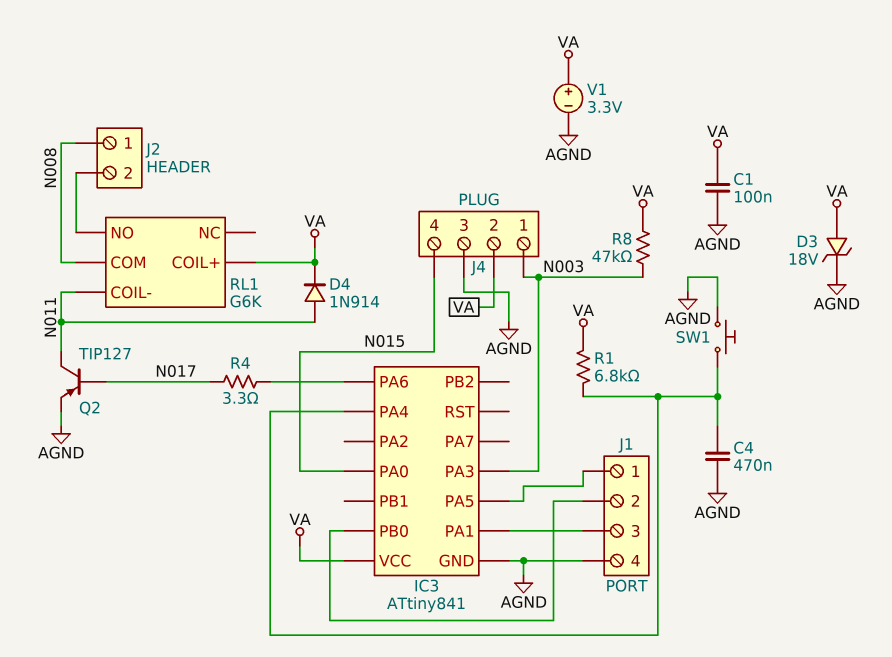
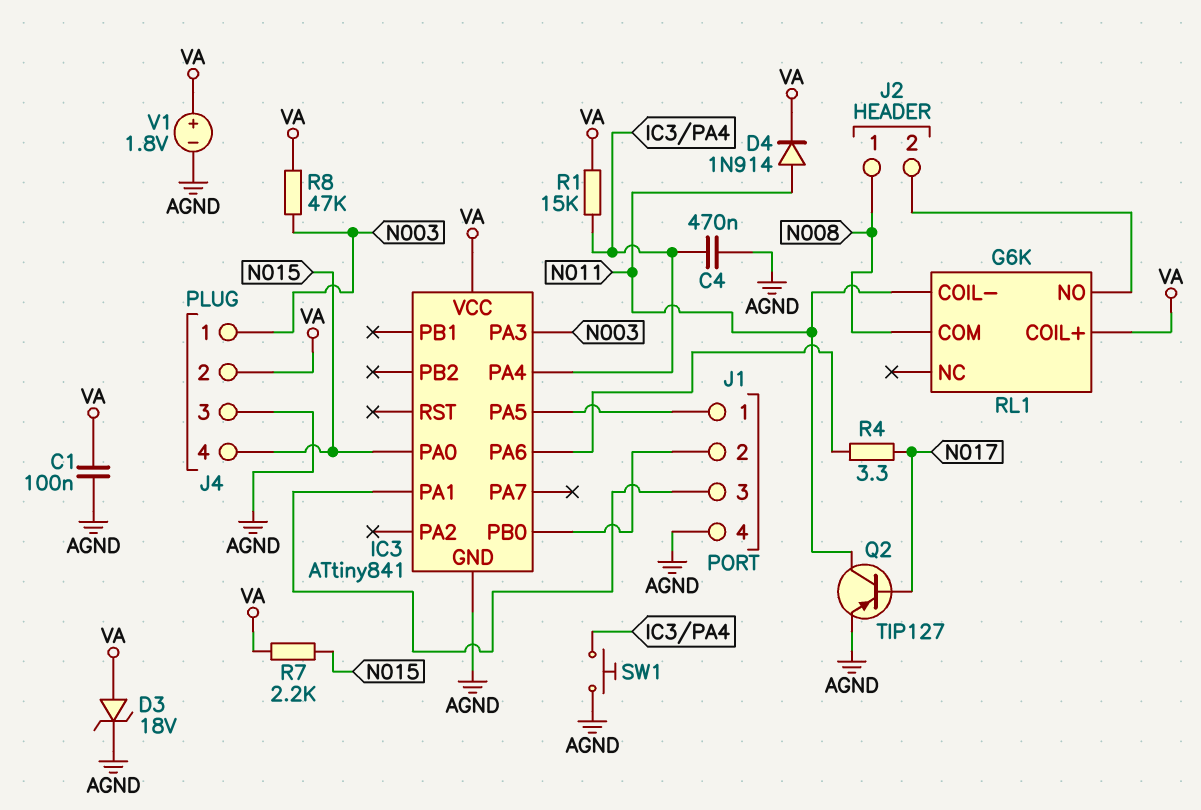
R1: 6.8k (IC3/PA4, VA) -> 15k (IC3/PA4, VA)
R7: none -> 2.2k (N015, VA)
V1: 3.3V (plus VA, minus AGND) -> 1.8V (plus VA, minus AGND)

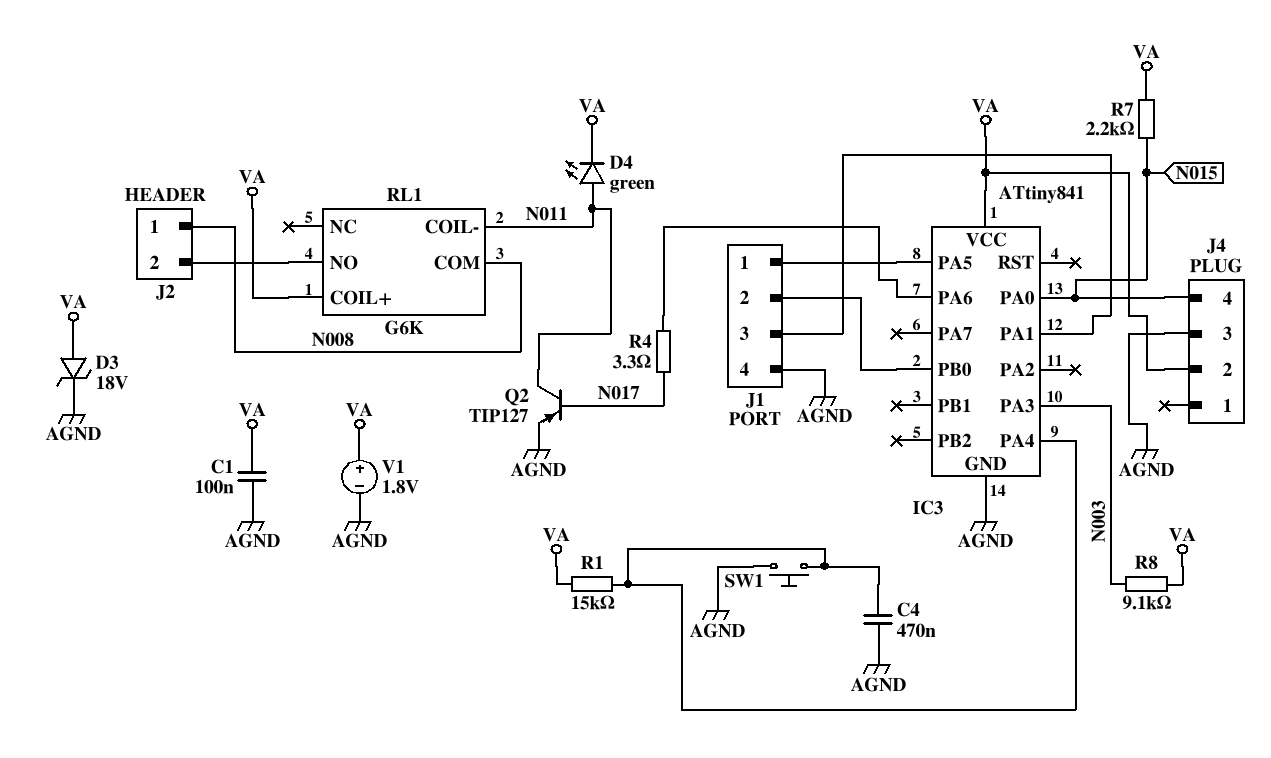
D4: diode 1N914 (A N011, K VA) -> LED green (A N011, K VA)
J4 pin 1: N003 -> none
R8: 47k (N003, VA) -> 9.1k (N003, VA)

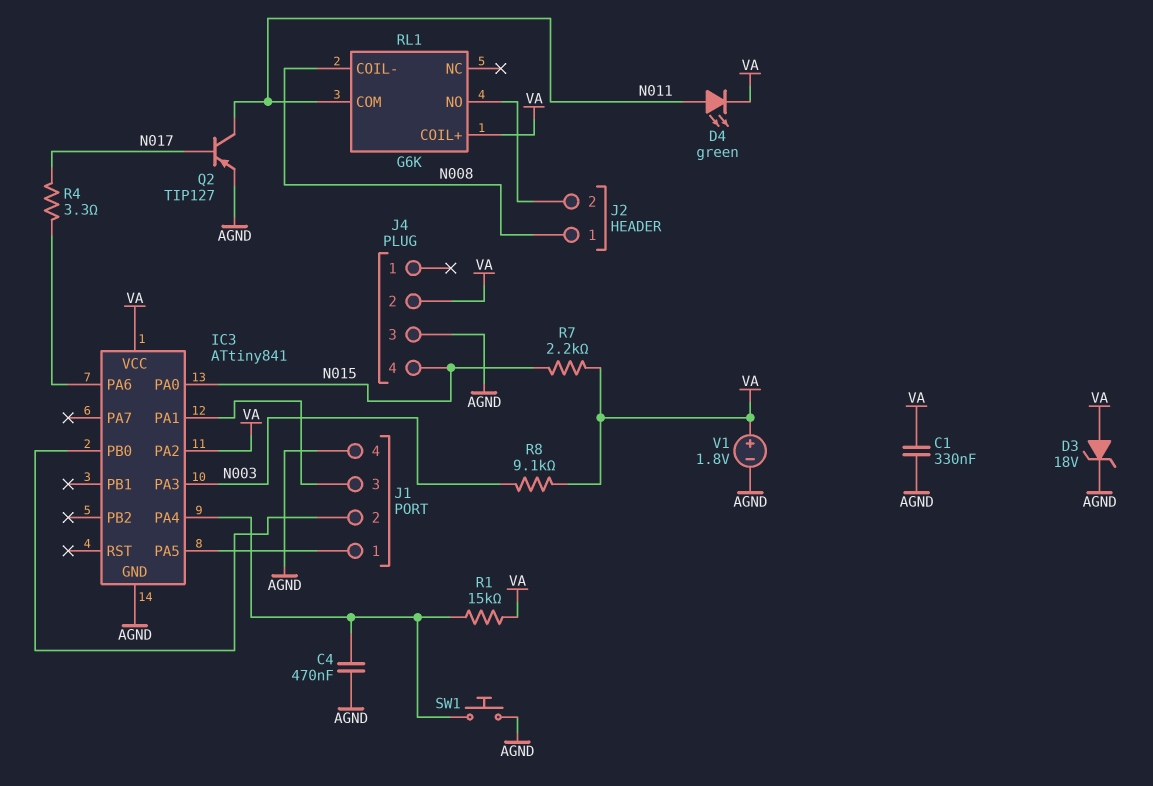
C1: 100nF (AGND, VA) -> 330nF (AGND, VA)
IC3 pin PA2: none -> VA
RL1 pin COIL-: N011 -> N008
RL1 pin COM: N008 -> N011

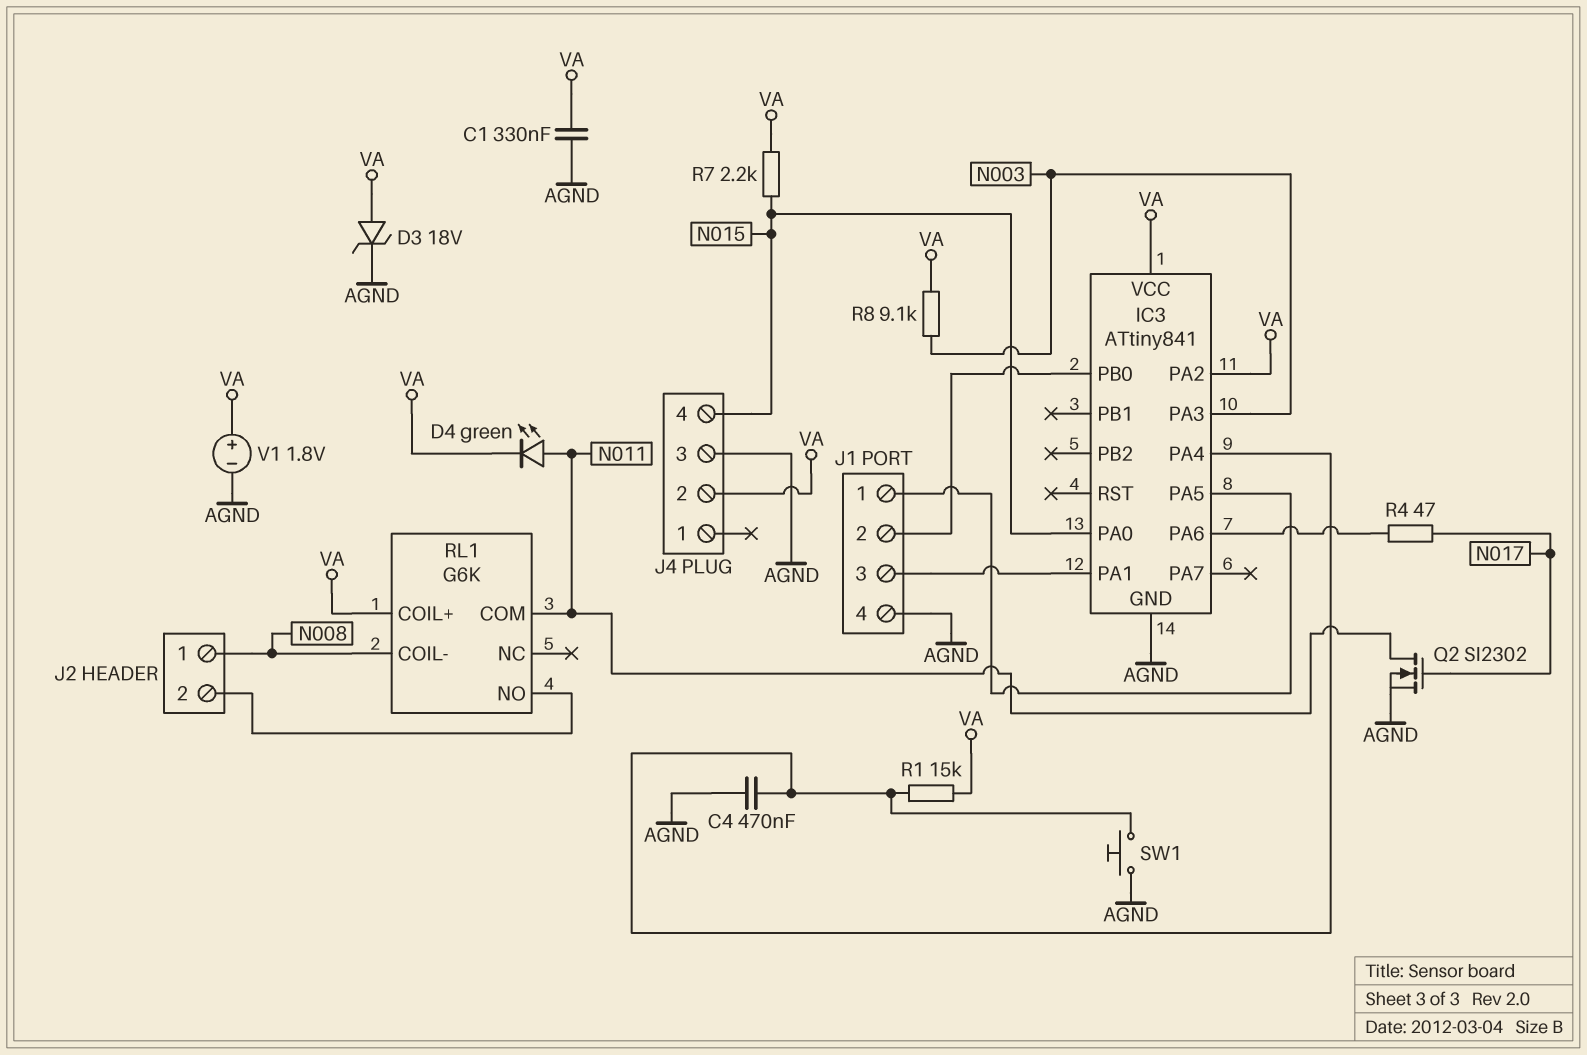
Q2: PNP TIP127 (B N017, C N011, E AGND) -> NMOS SI2302 (G N017, D N011, S AGND)
R4: 3.3 (IC3/PA6, N017) -> 47 (IC3/PA6, N017)

